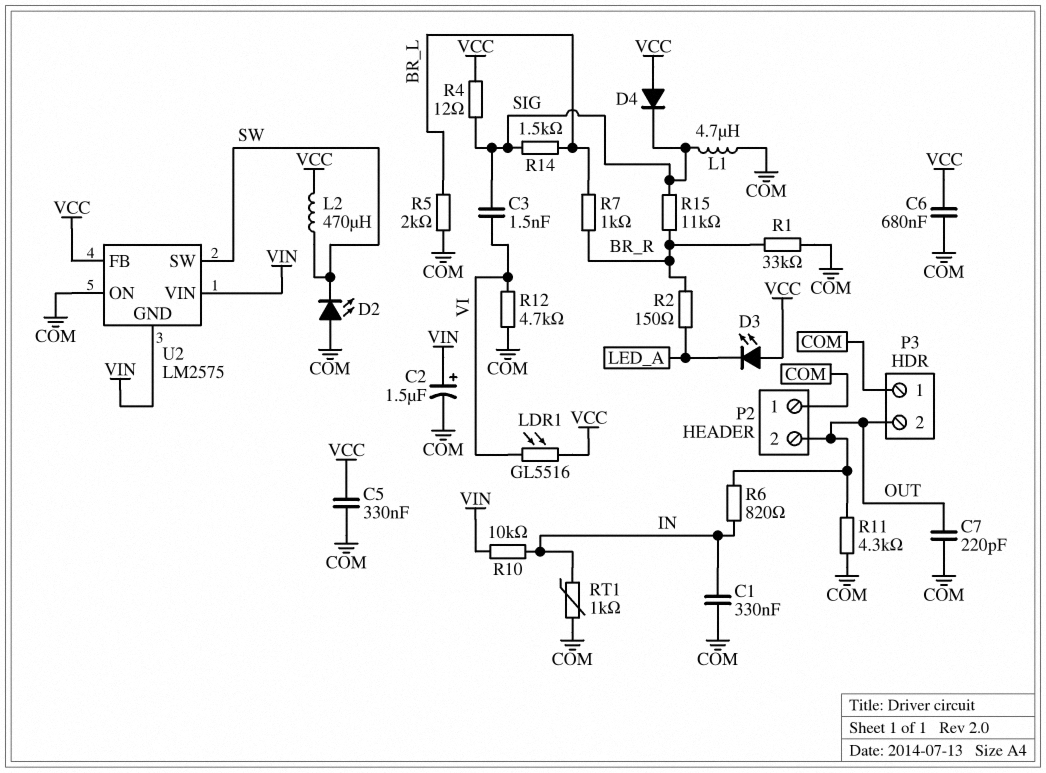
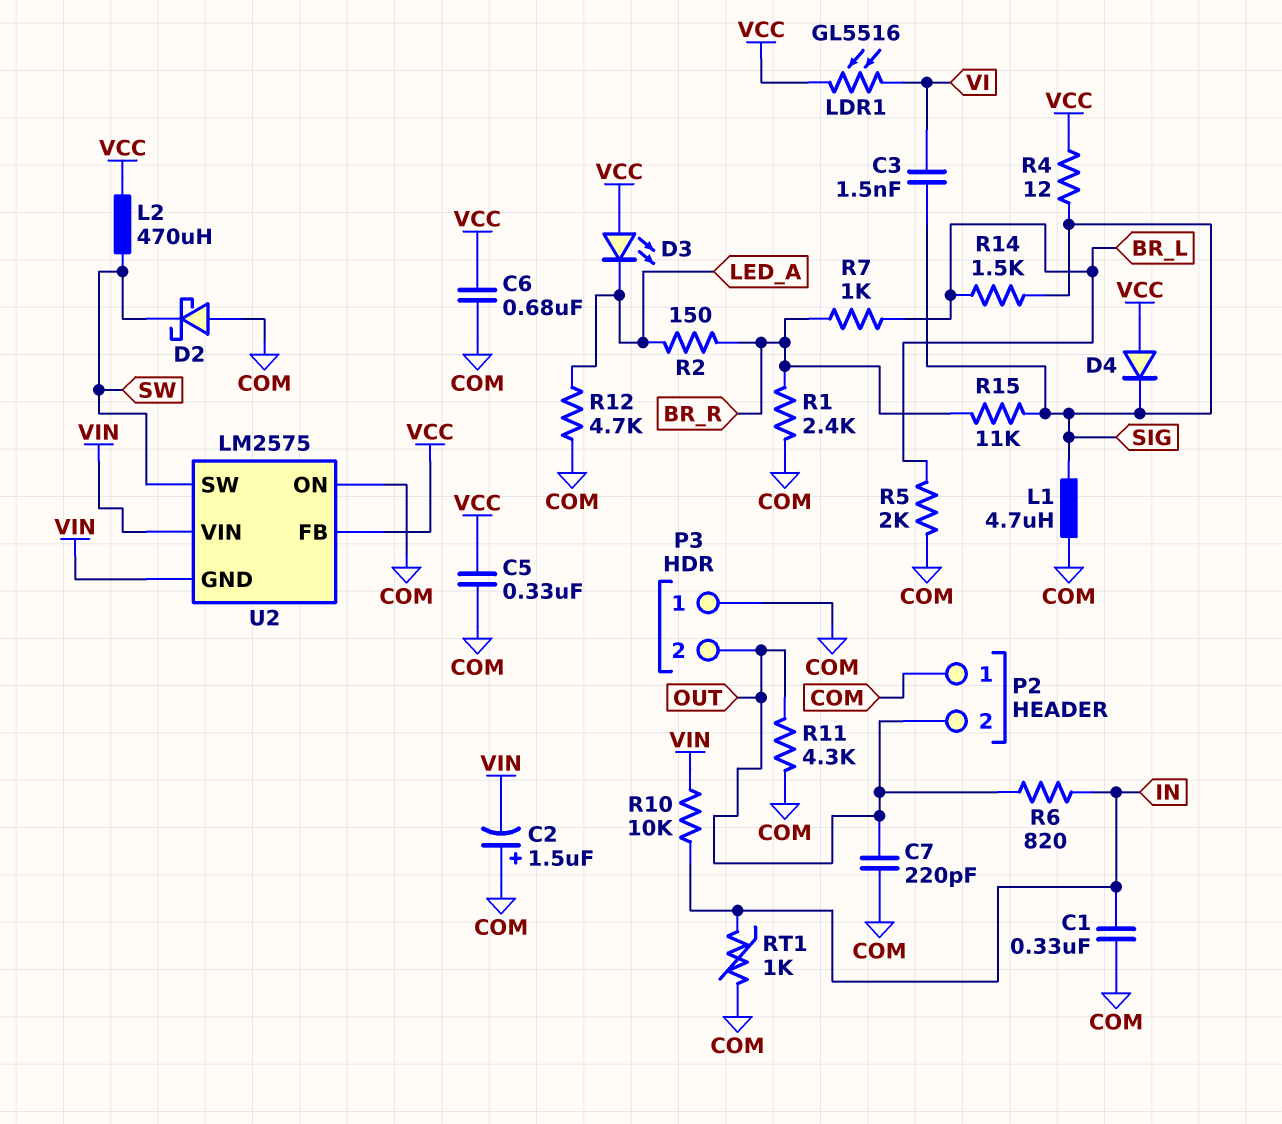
C2: 1.5uF (plus VIN, minus COM) -> 1.5uF (plus COM, minus VIN)
D2: LED (A COM, K SW) -> schottky (A COM, K SW)
R1: 33k (BR_R, COM) -> 2.4k (BR_R, COM)
R12: 4.7k (COM, VI) -> 4.7k (COM, LED_A)

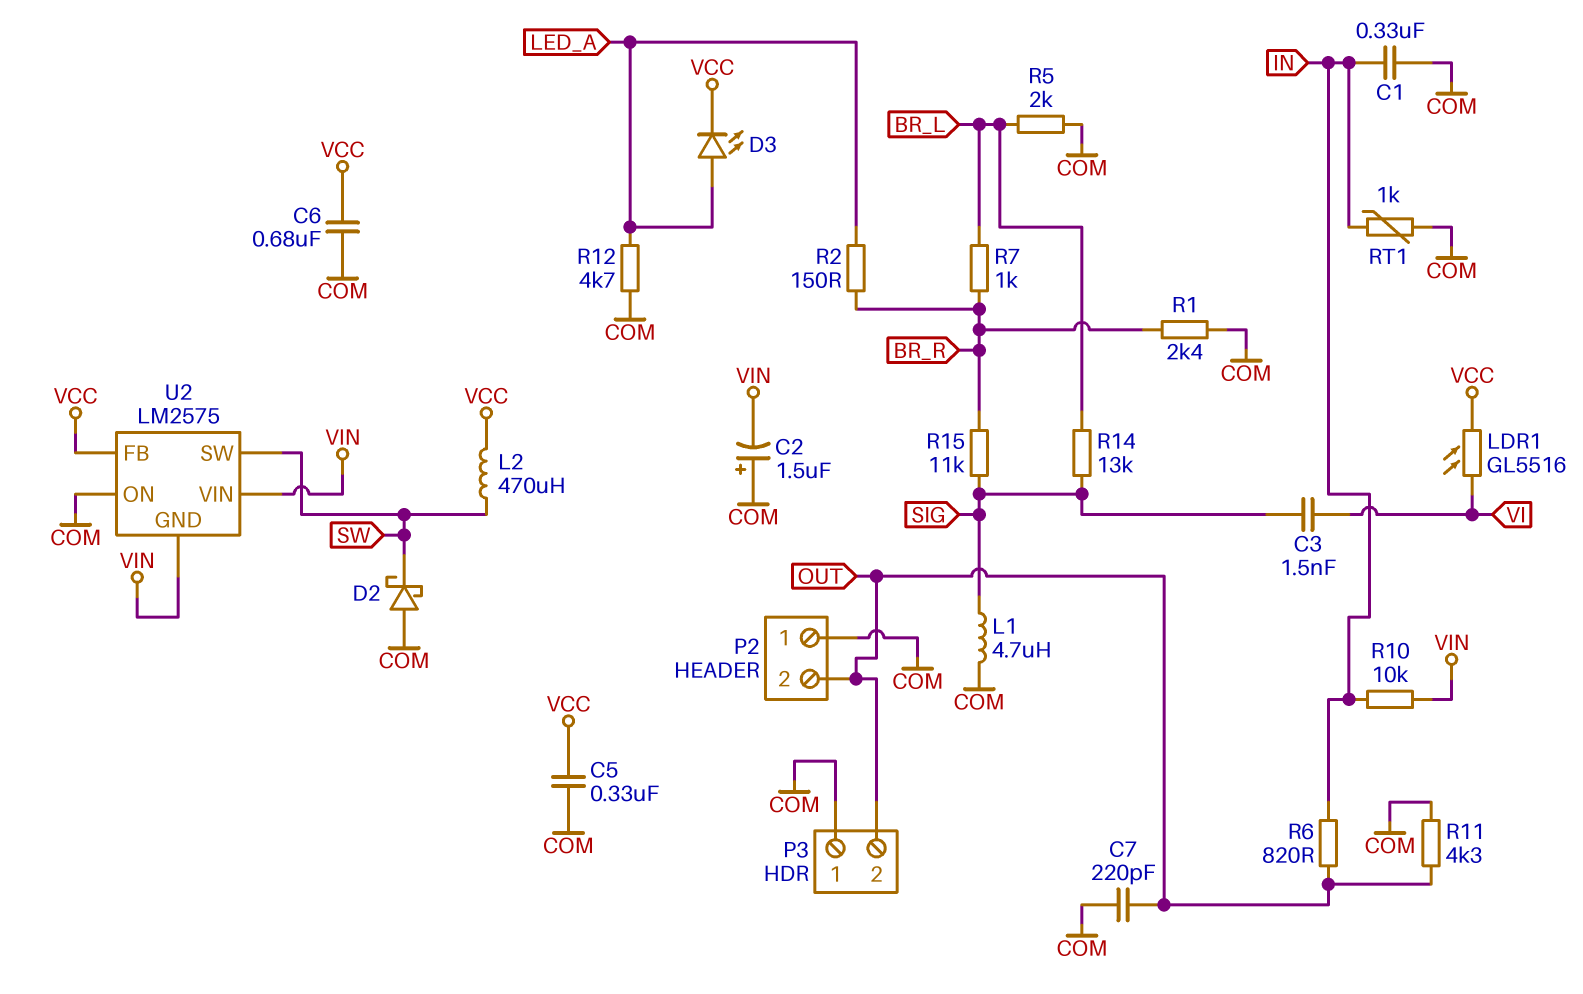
D3: LED (A VCC, K LED_A) -> LED (A LED_A, K VCC)
D4: diode (A VCC, K SIG) -> none
R4: 12 (SIG, VCC) -> none
R14: 1.5k (BR_L, SIG) -> 13k (BR_L, SIG)

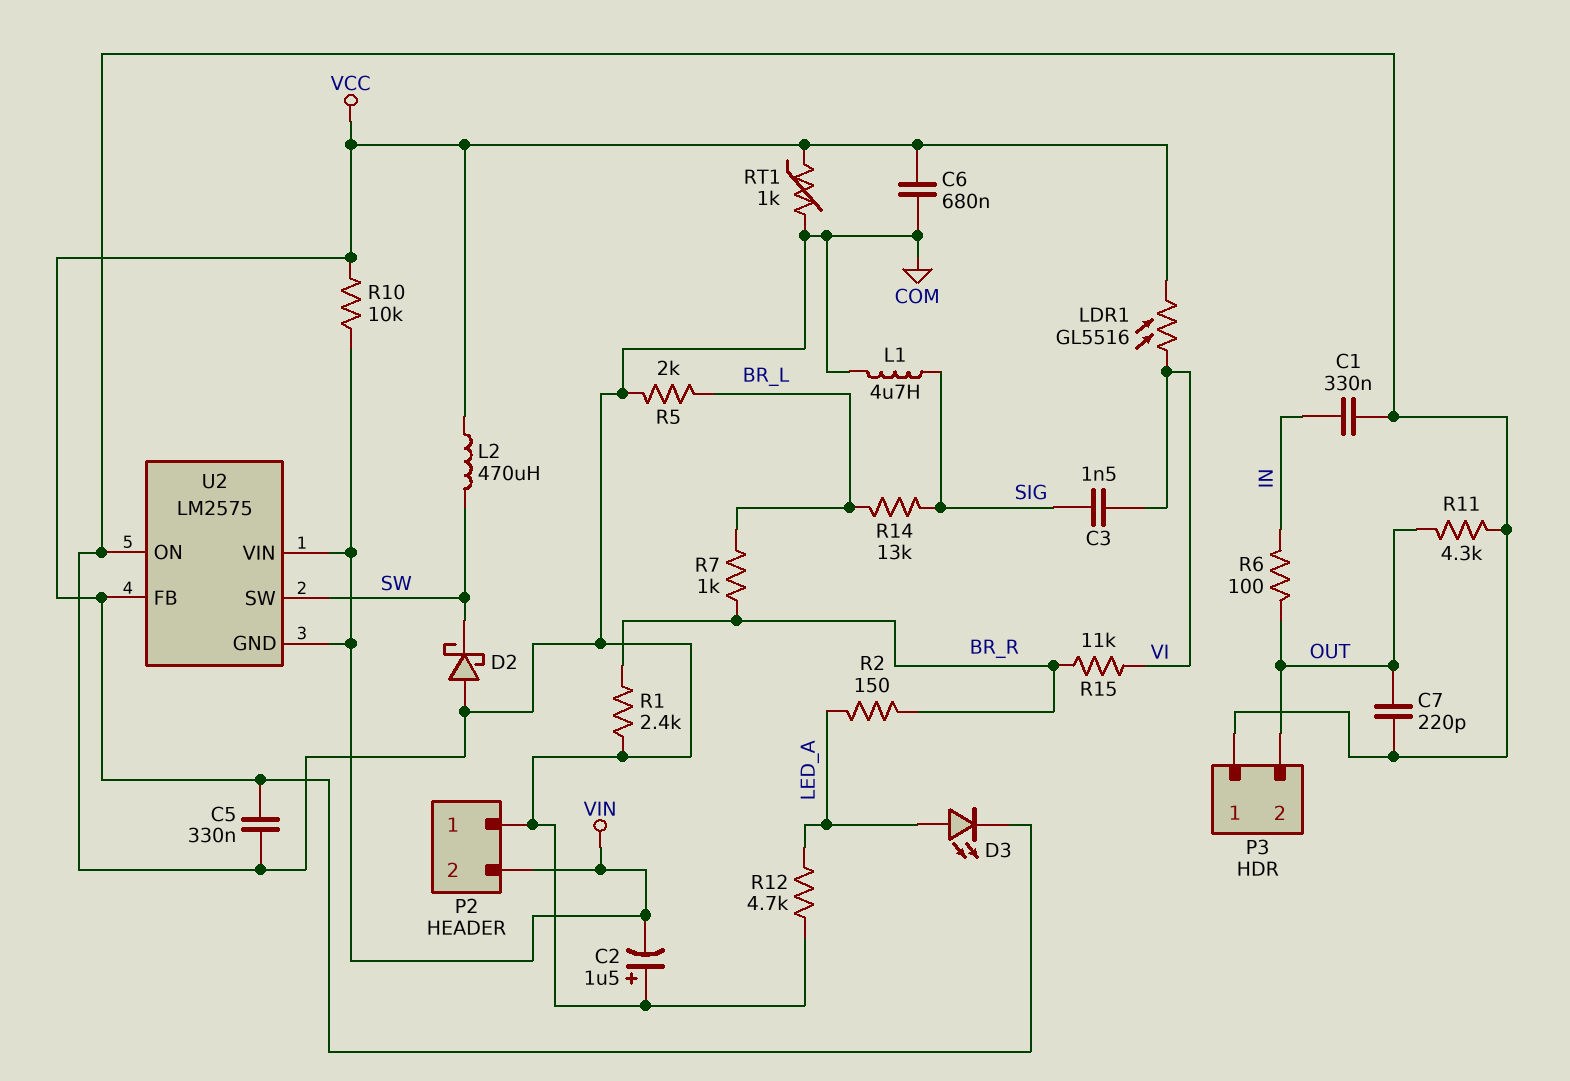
P2 pin 2: OUT -> VIN
R6: 820 (IN, OUT) -> 100 (IN, OUT)
R10: 10k (IN, VIN) -> 10k (VCC, VIN)
R15: 11k (BR_R, SIG) -> 11k (BR_R, VI)
RT1: 1k (COM, IN) -> 1k (COM, VCC)

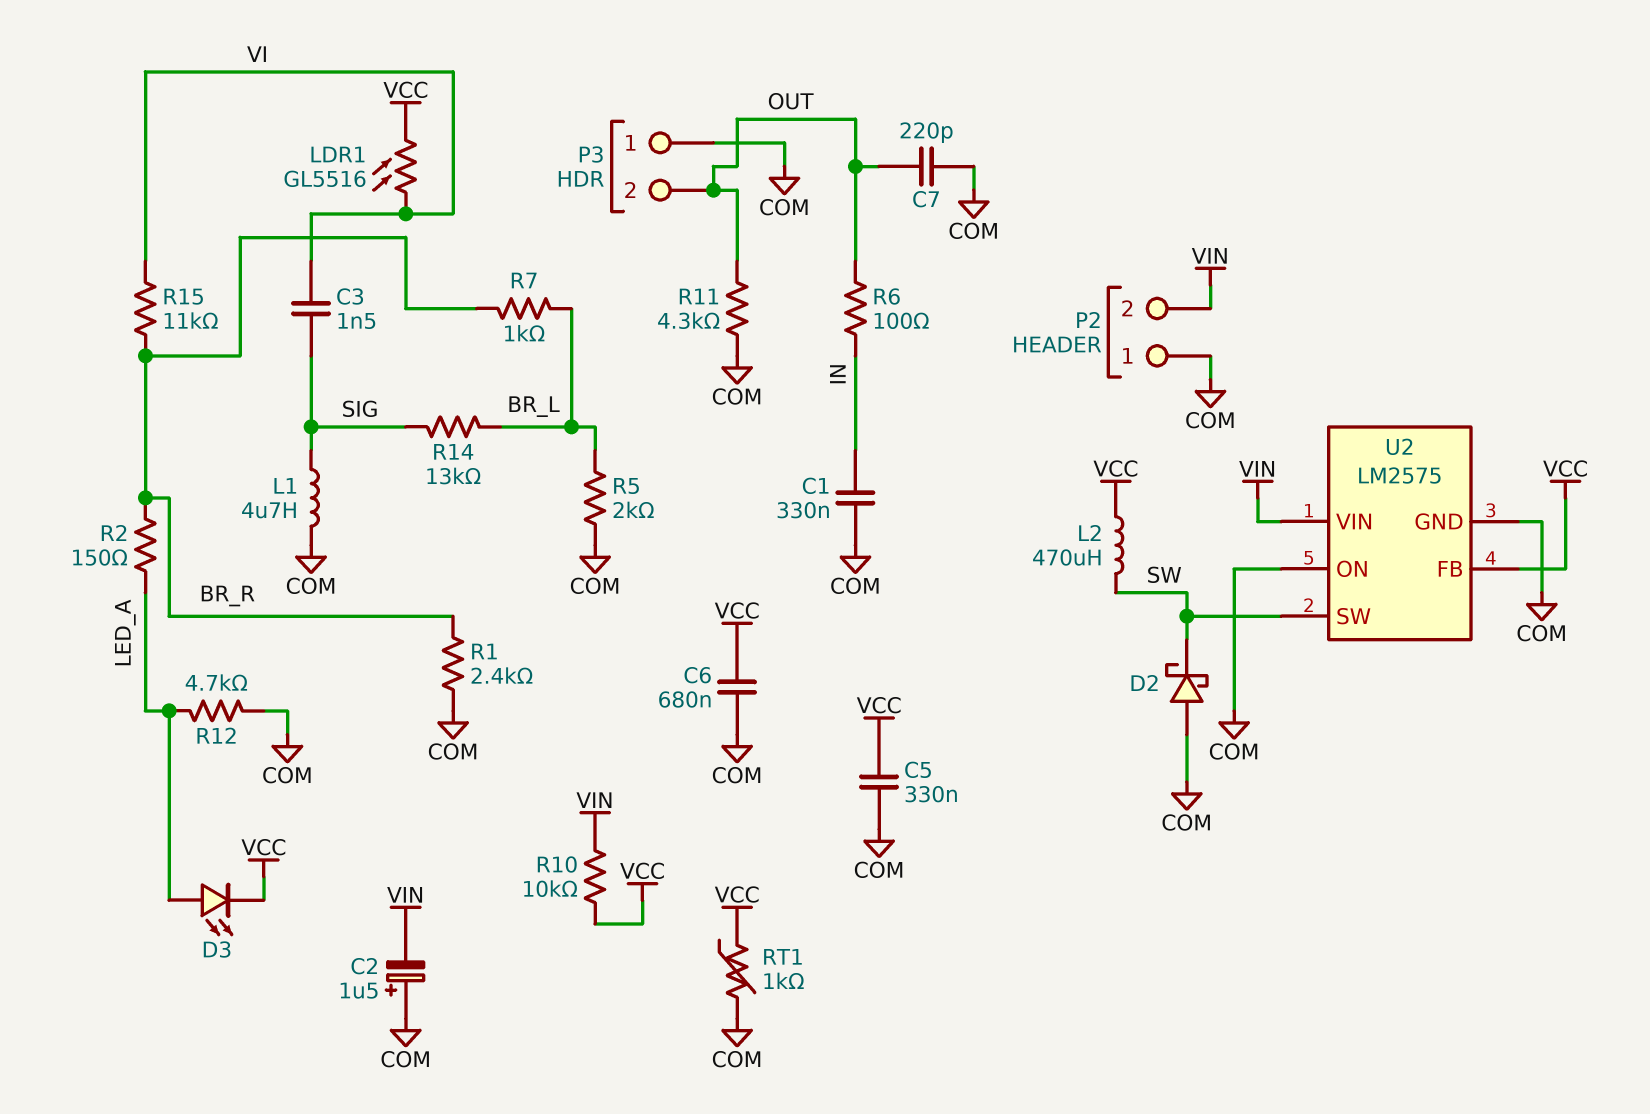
U2 pin GND: VIN -> COM

